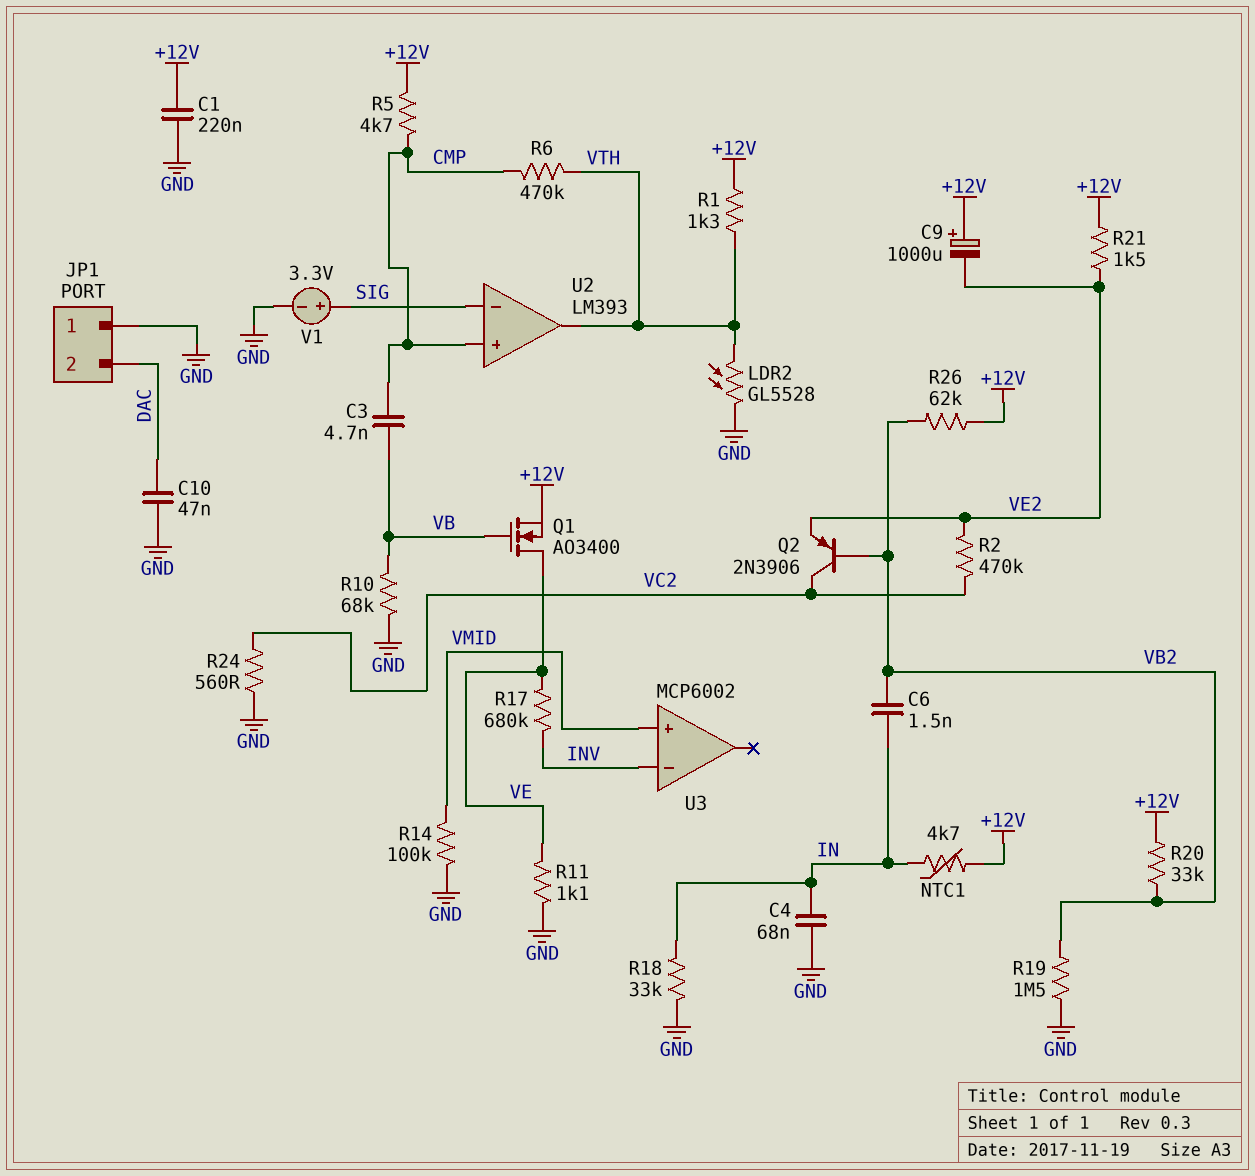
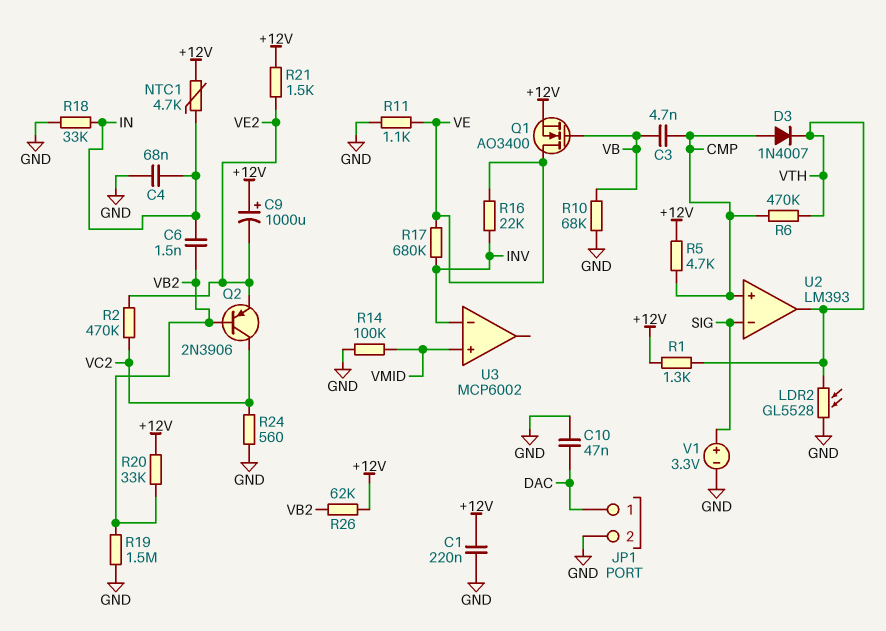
D3: none -> diode 1N4007 (A CMP, K VTH)
JP1 pin 1: GND -> DAC
JP1 pin 2: DAC -> GND
R16: none -> 22k (INV, VE)

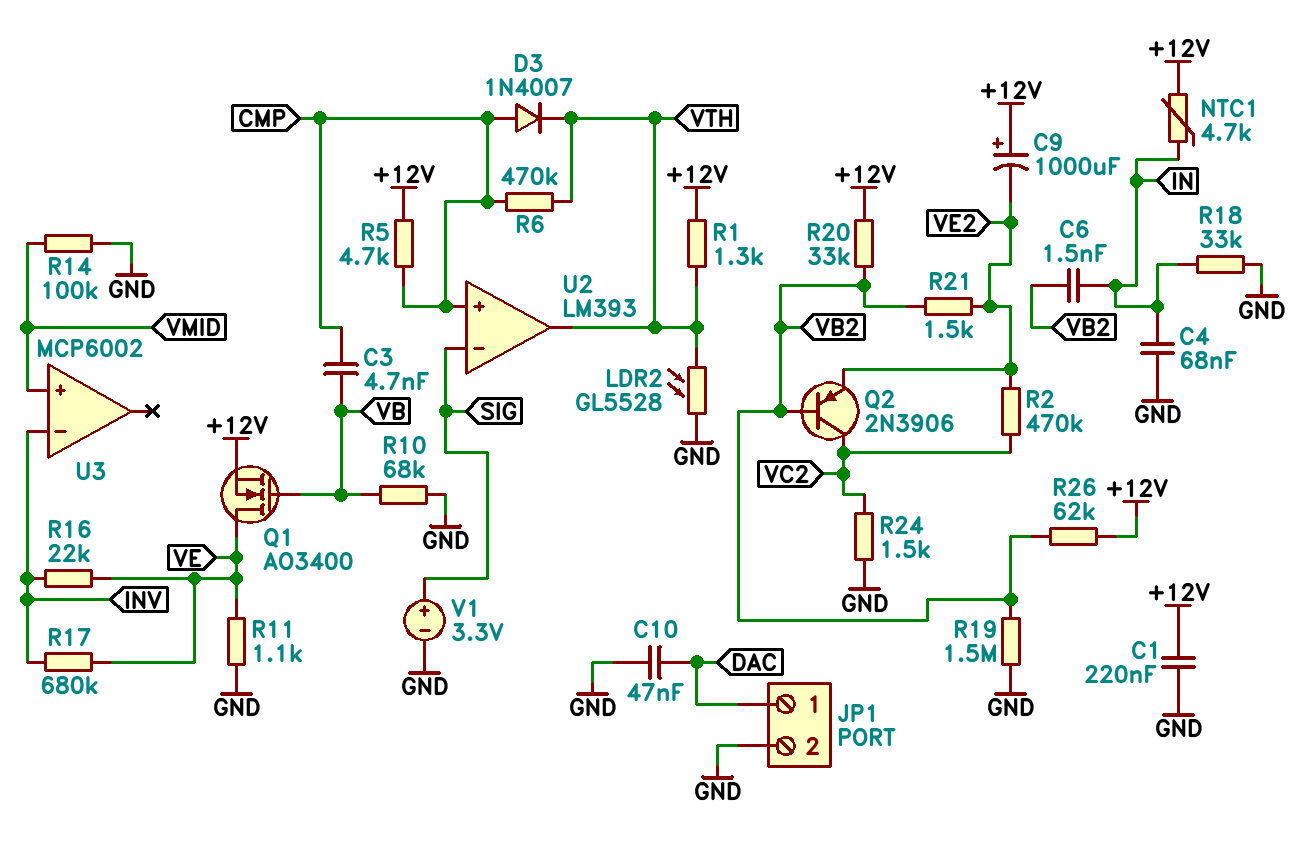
R21: 1.5k (+12V, VE2) -> 1.5k (VB2, VE2)
R24: 560 (GND, VC2) -> 1.5k (GND, VC2)

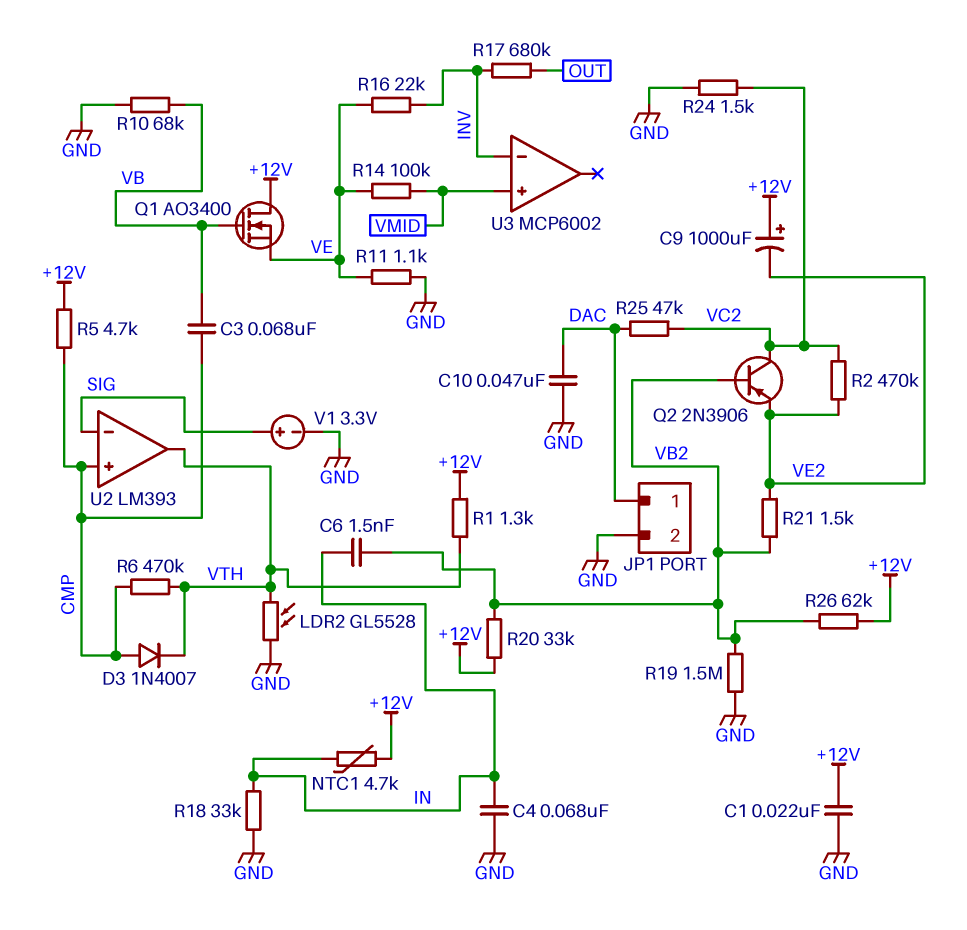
C1: 220nF (+12V, GND) -> 22nF (+12V, GND)
C3: 4.7nF (CMP, VB) -> 68nF (CMP, VB)
Q1: NMOS AO3400 (G VB, D VE, S +12V) -> NMOS AO3400 (G VB, D +12V, S VE)
R14: 100k (GND, VMID) -> 100k (VE, VMID)
R17: 680k (INV, VE) -> 680k (INV, OUT)
R25: none -> 47k (DAC, VC2)

